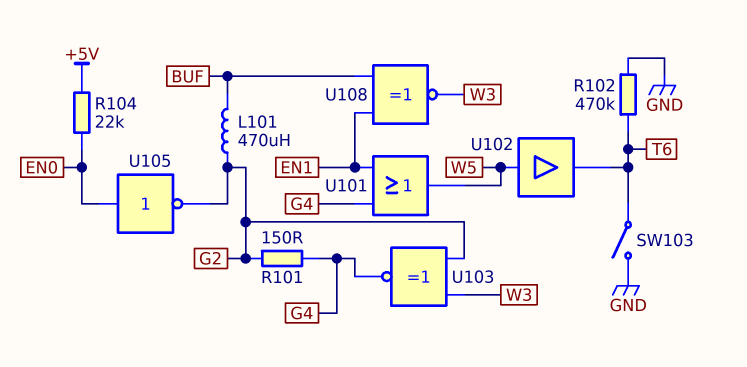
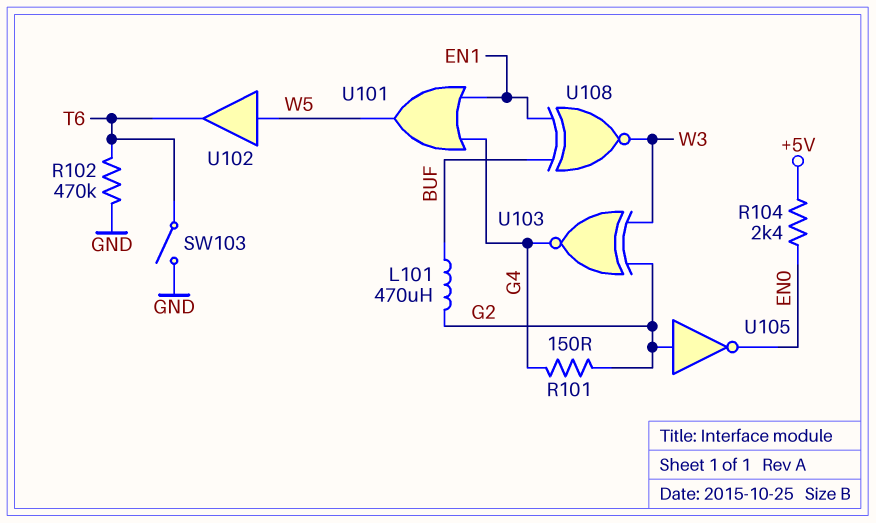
R104: 22k (+5V, EN0) -> 2.4k (+5V, EN0)
U105: NOT (in EN0, out G2) -> NOT (in G2, out EN0)

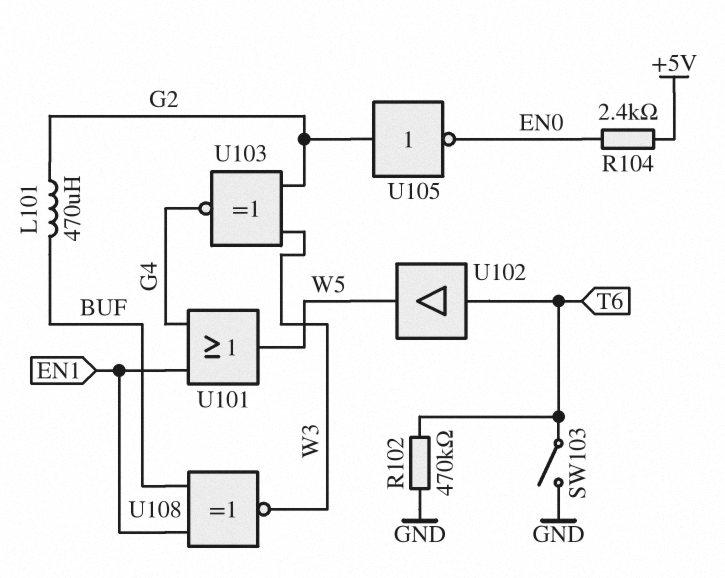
R101: 150 (G2, G4) -> none
U102: buffer (in W5, out T6) -> buffer (in T6, out W5)

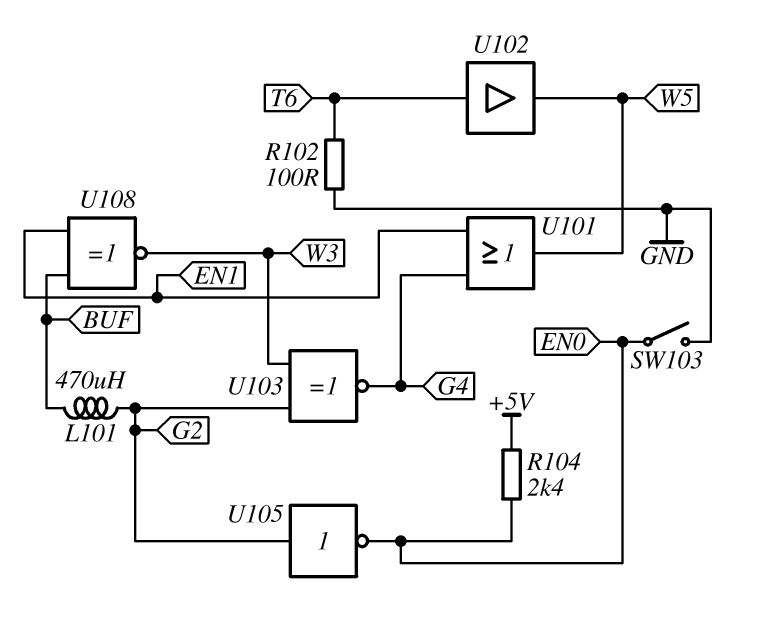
R102: 470k (GND, T6) -> 100 (GND, T6)
SW103: switch (GND, T6) -> switch (EN0, GND)

